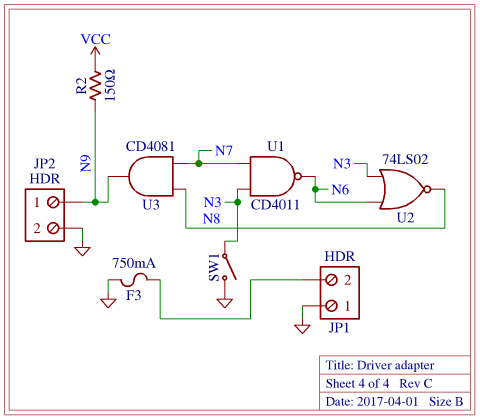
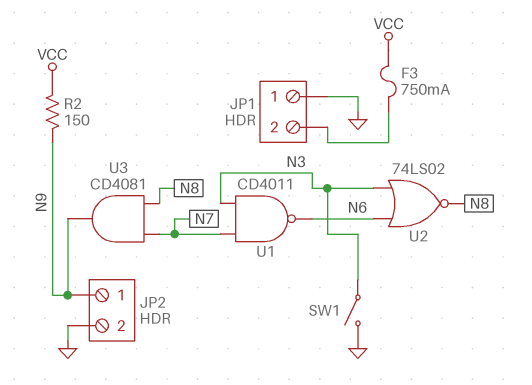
F3: 750mA (GND, JP1/2) -> 750mA (JP1/2, VCC)

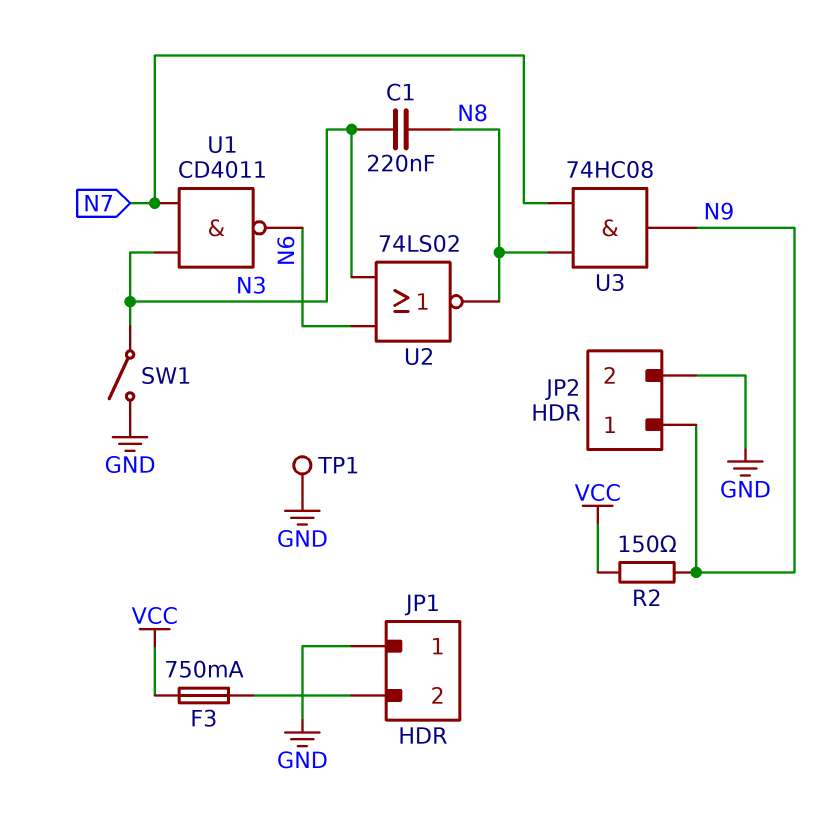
C1: none -> 220nF (N3, N8)
TP1: none -> test point (GND)
U3: AND CD4081 (in N7, in N8, out N9) -> AND 74HC08 (in N7, in N8, out N9)

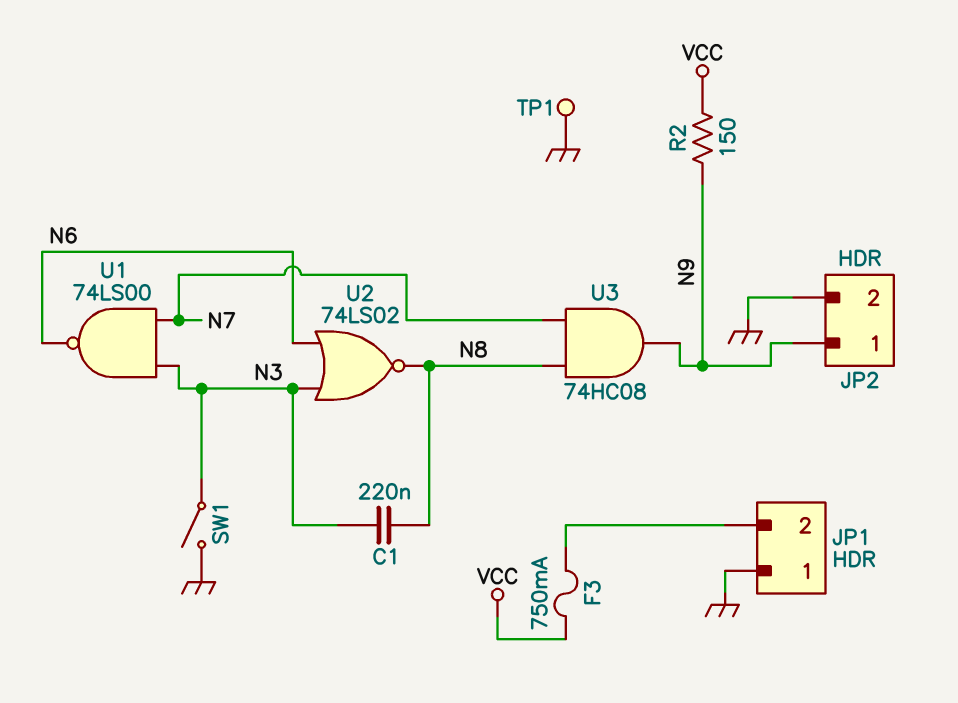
U1: NAND CD4011 (in N3, in N7, out N6) -> NAND 74LS00 (in N3, in N7, out N6)

